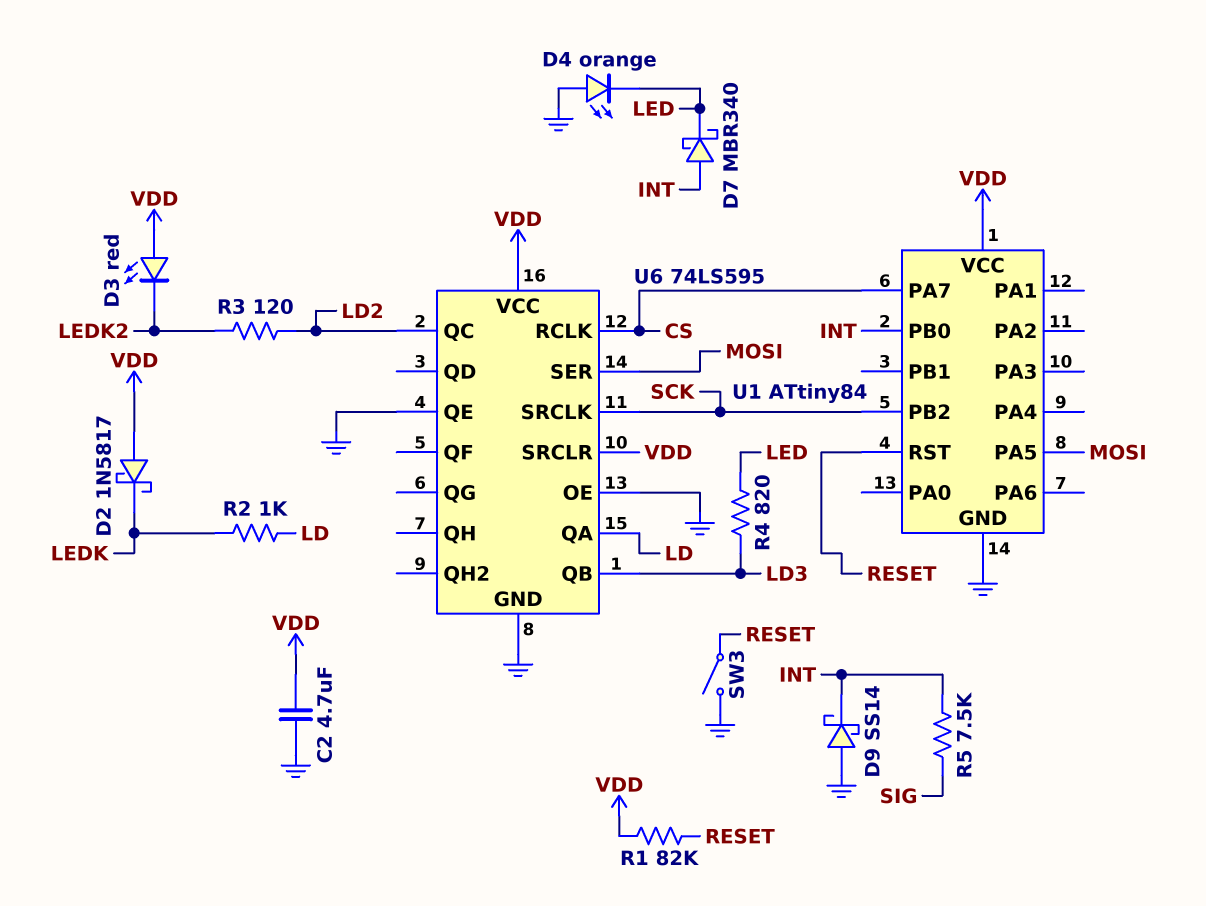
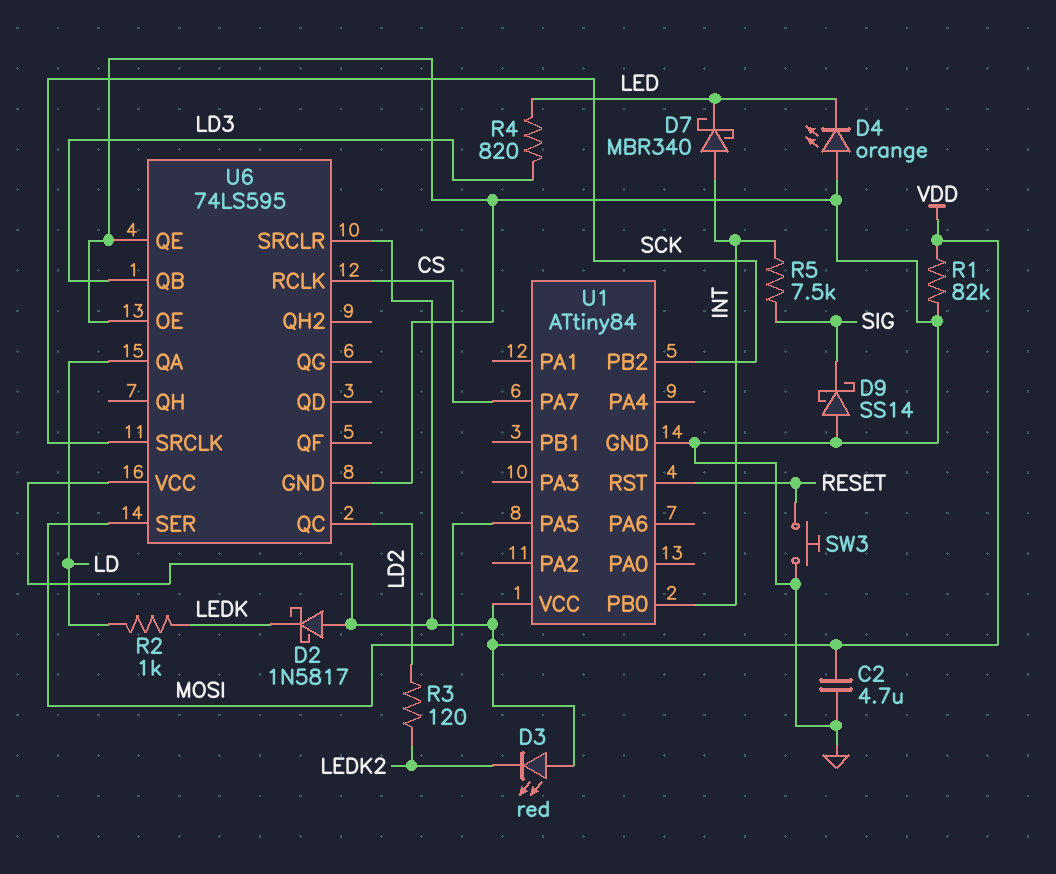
D9: schottky SS14 (A GND, K INT) -> schottky SS14 (A GND, K SIG)
R1: 82k (RESET, VDD) -> 82k (GND, VDD)
SW3: switch (GND, RESET) -> button (GND, RESET)

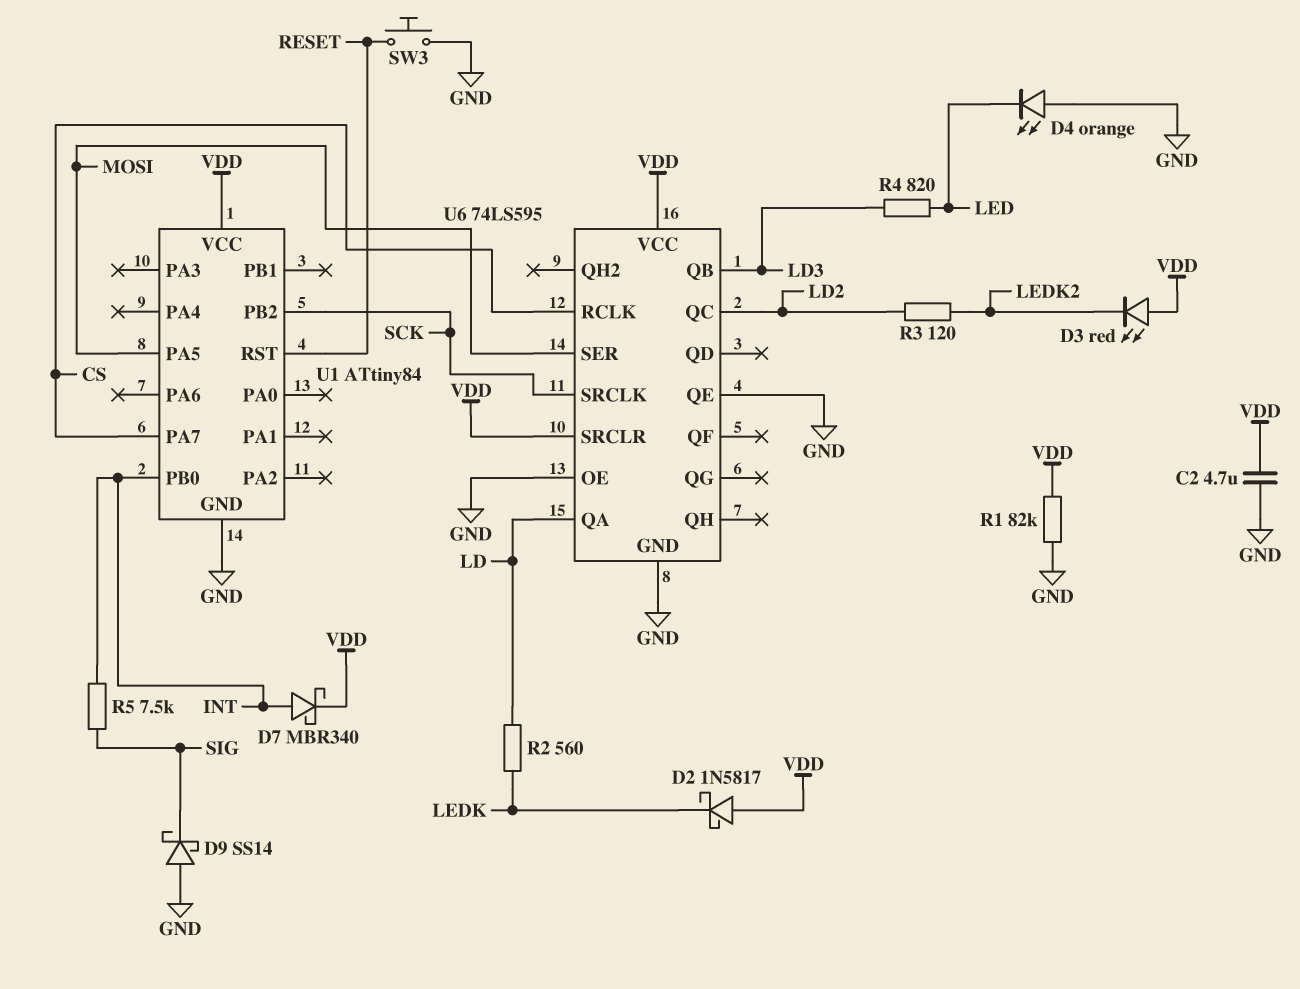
D7: schottky MBR340 (A INT, K LED) -> schottky MBR340 (A INT, K VDD)
R2: 1k (LD, LEDK) -> 560 (LD, LEDK)

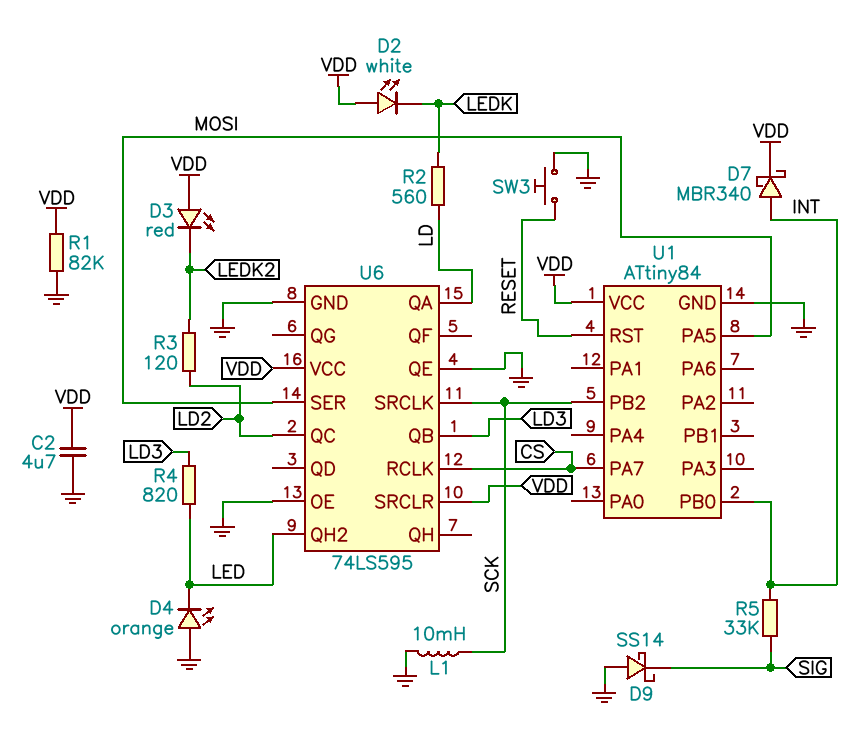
D2: schottky 1N5817 (A VDD, K LEDK) -> LED white (A VDD, K LEDK)
L1: none -> 10mH (GND, SCK)
R5: 7.5k (INT, SIG) -> 33k (INT, SIG)
U6 pin QH2: none -> LED

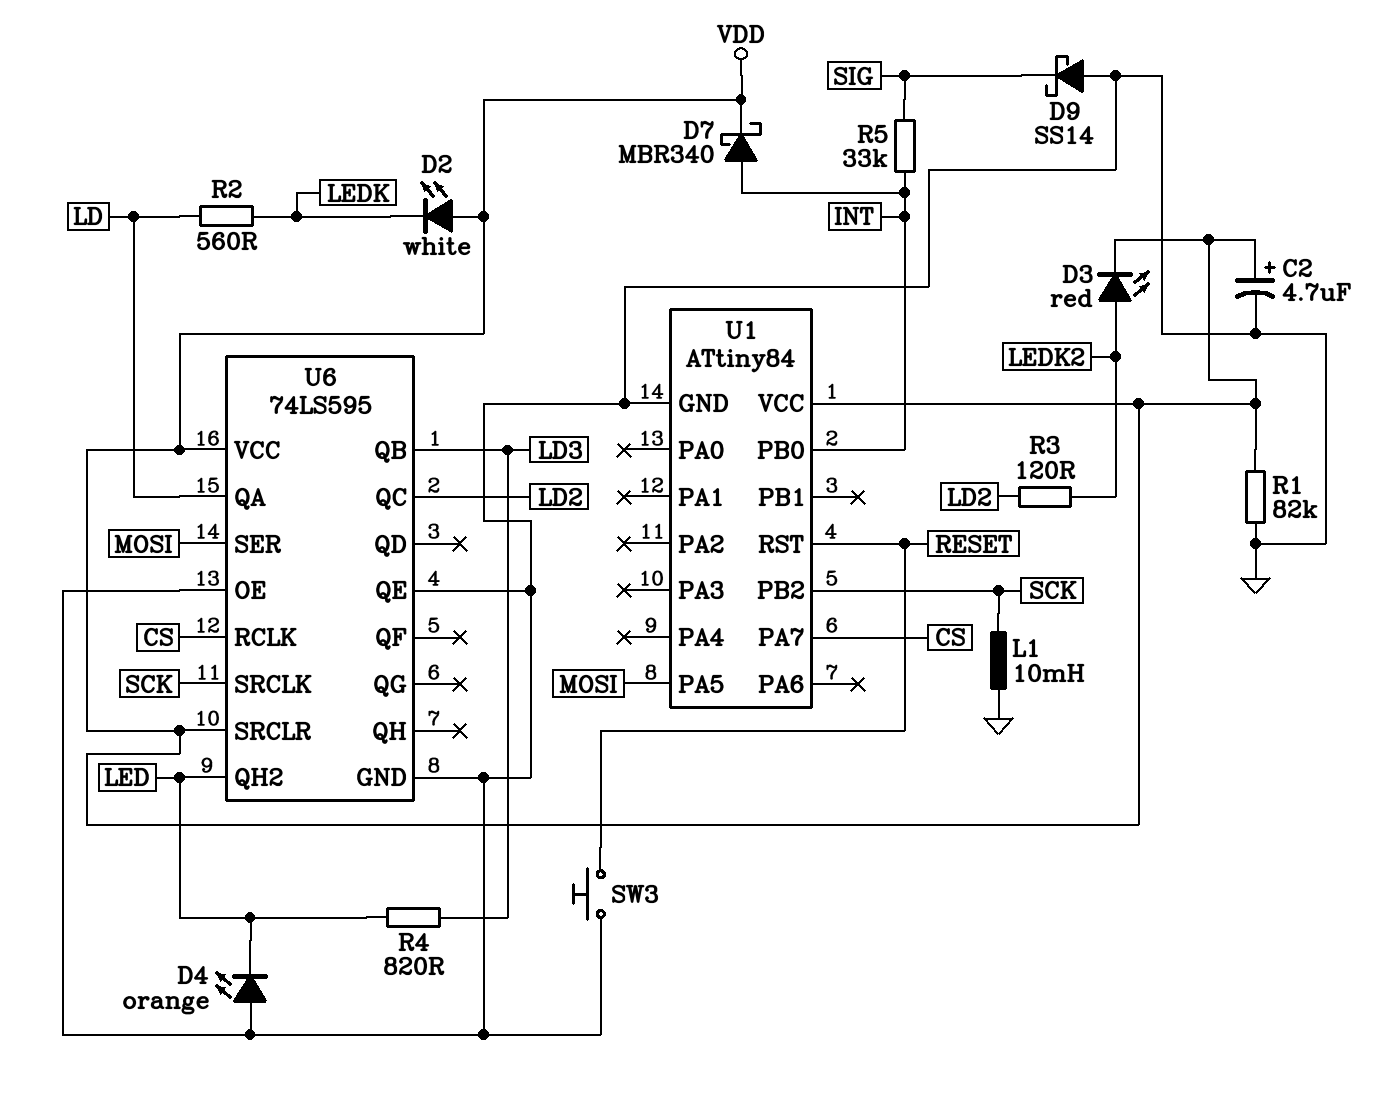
C2: 4.7uF (GND, VDD) -> 4.7uF (plus VDD, minus GND)
D3: LED red (A VDD, K LEDK2) -> LED red (A LEDK2, K VDD)

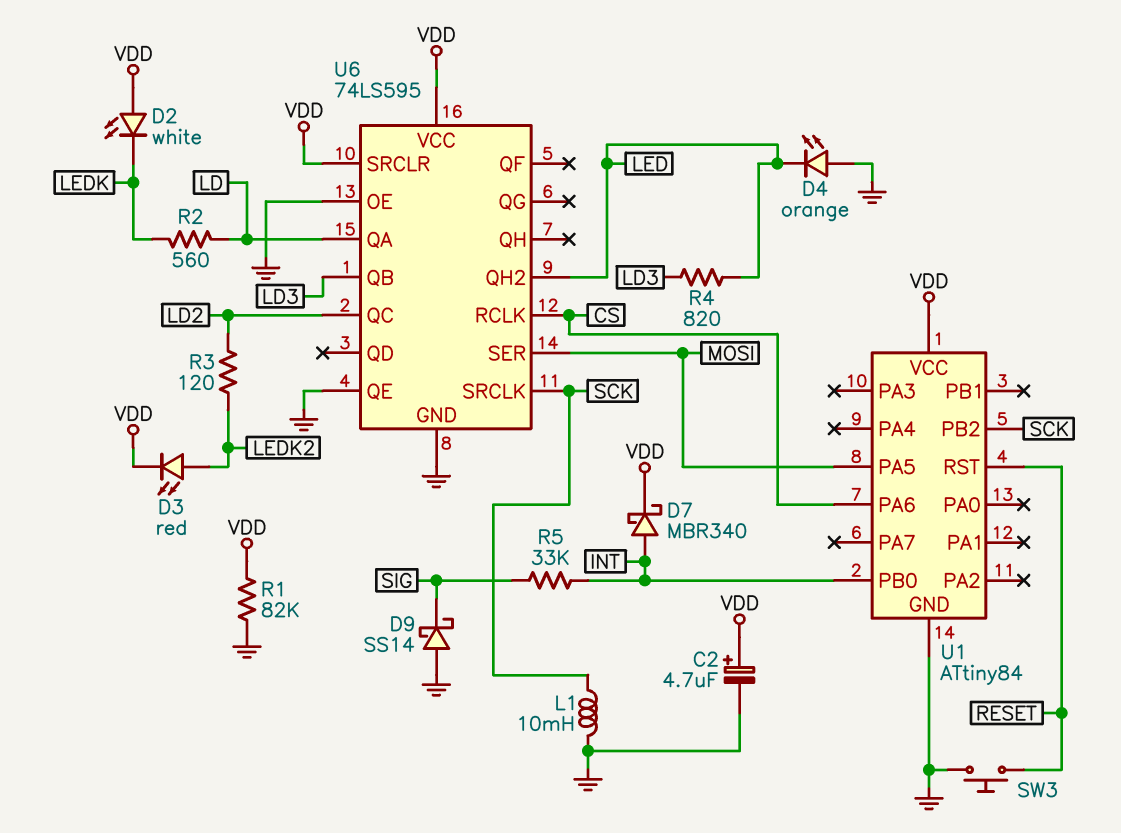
U1 pin PA6: none -> CS
U1 pin PA7: CS -> none

